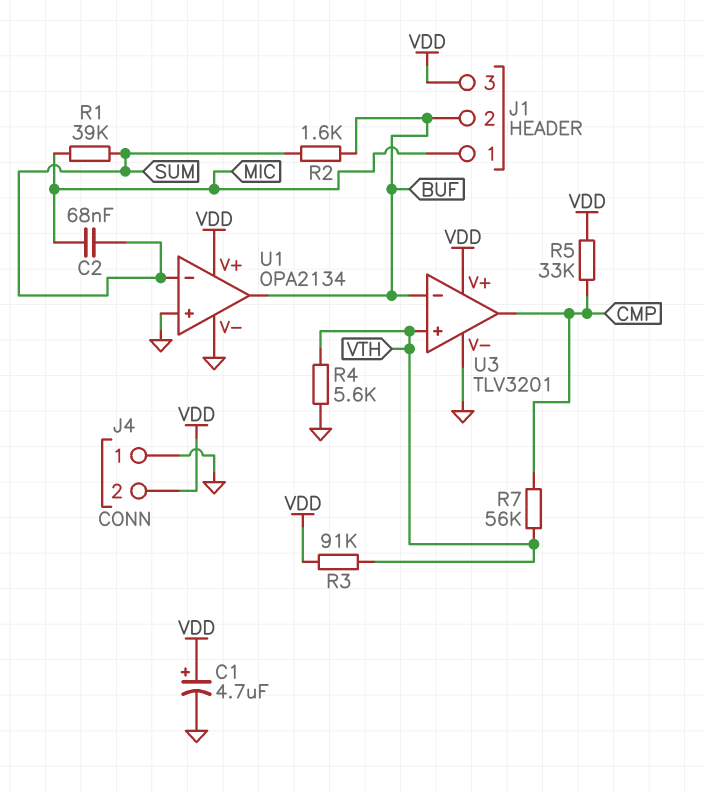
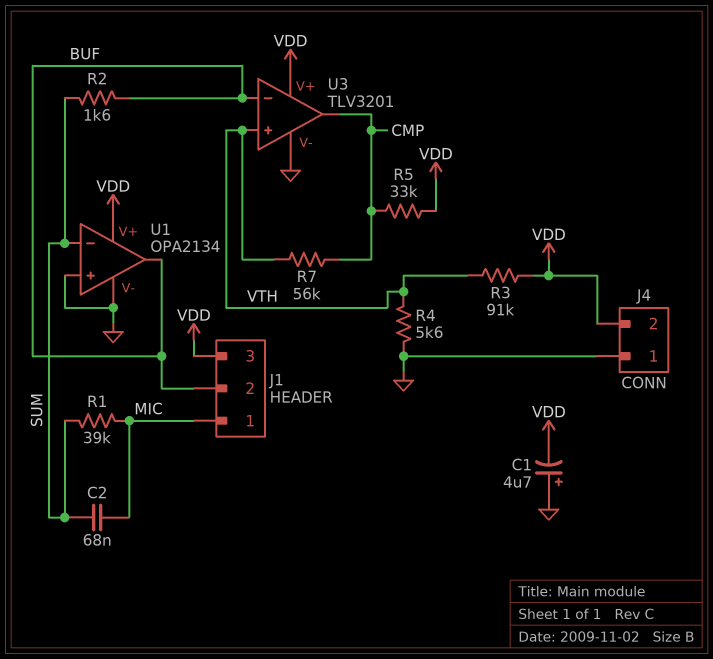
C1: 4.7uF (plus VDD, minus GND) -> 4.7uF (plus GND, minus VDD)

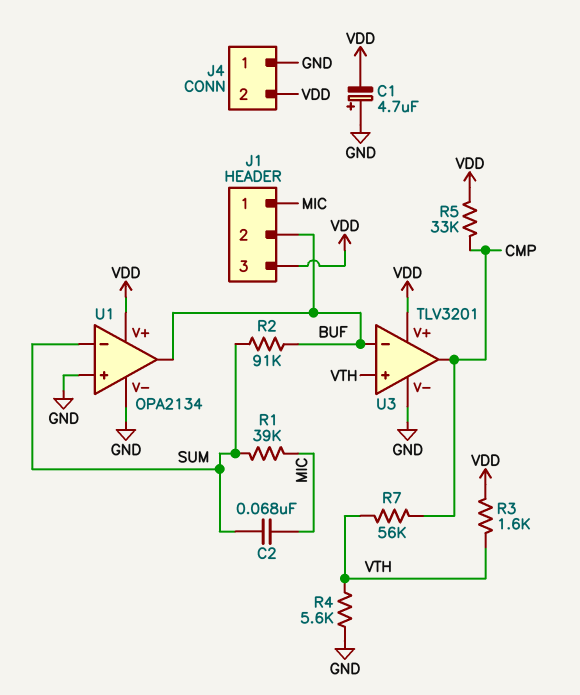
R2: 1.6k (BUF, SUM) -> 91k (BUF, SUM)
R3: 91k (VDD, VTH) -> 1.6k (VDD, VTH)

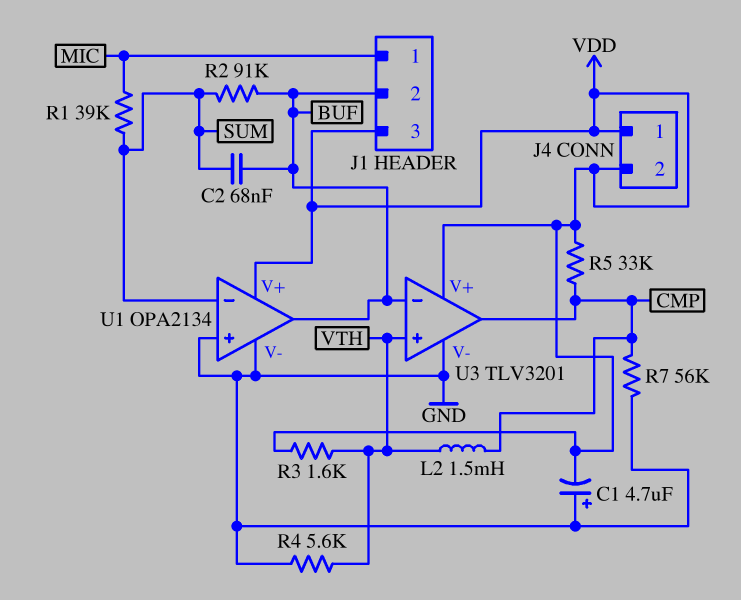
C2: 68nF (MIC, SUM) -> 68nF (BUF, SUM)
J4 pin 1: GND -> VDD
L2: none -> 1.5mH (CMP, VTH)
R7: 56k (CMP, VTH) -> 56k (CMP, GND)

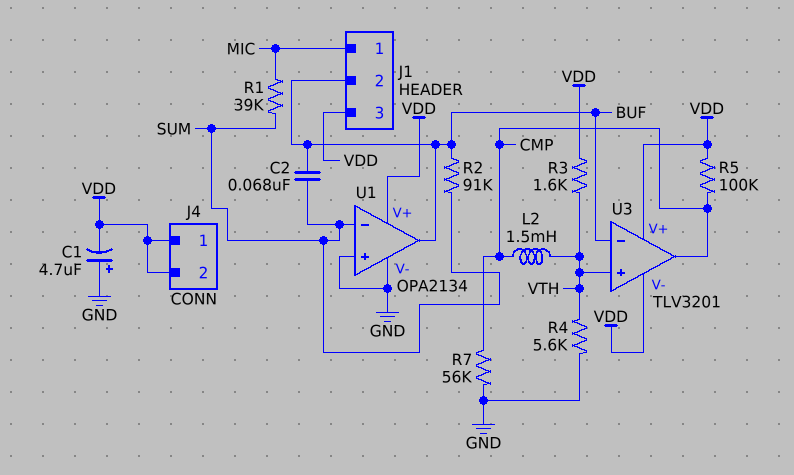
R5: 33k (CMP, VDD) -> 100k (CMP, VDD)
U3 pin V-: GND -> VDD

